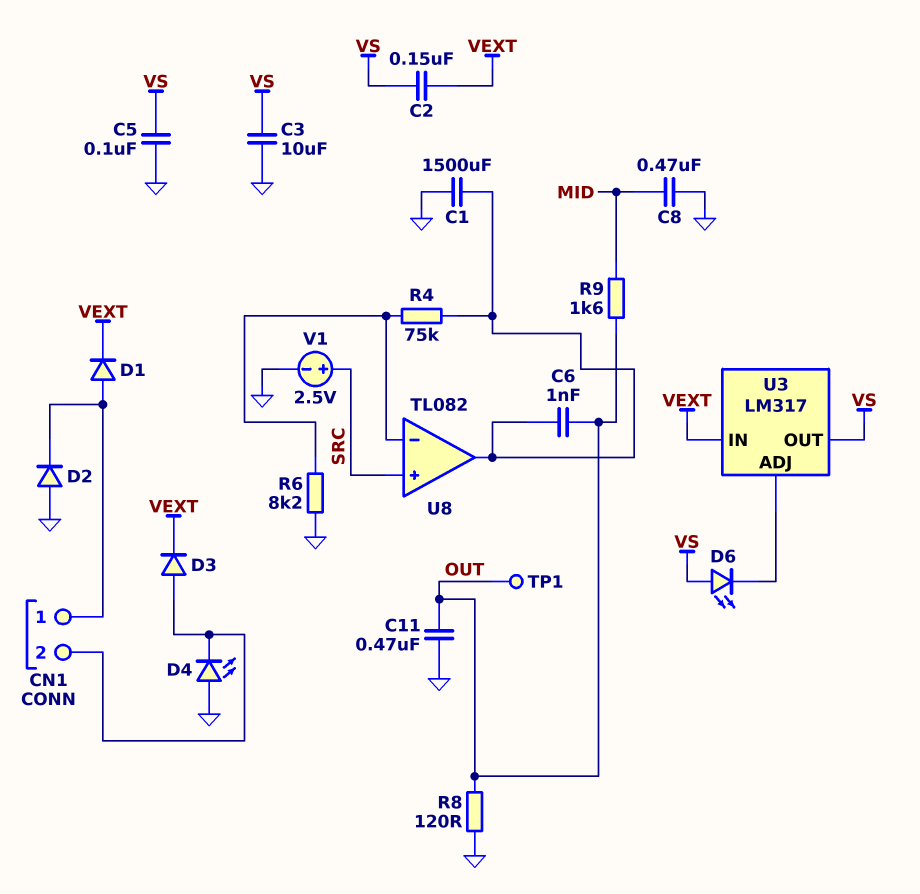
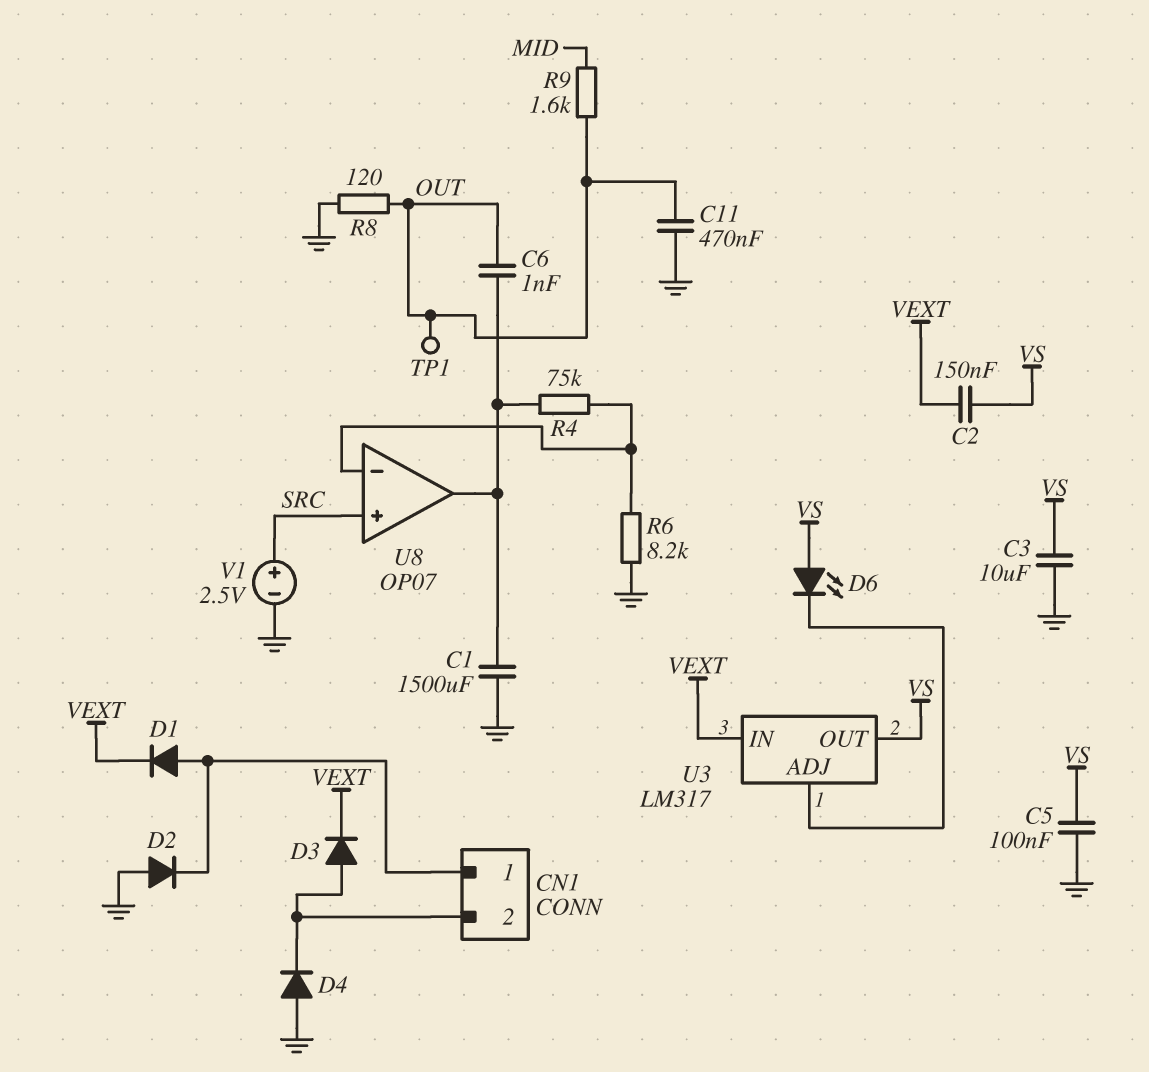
C8: 470nF (GND, MID) -> none
D4: LED (A GND, K CN1/2) -> diode (A GND, K CN1/2)
U8: TL082 -> OP07

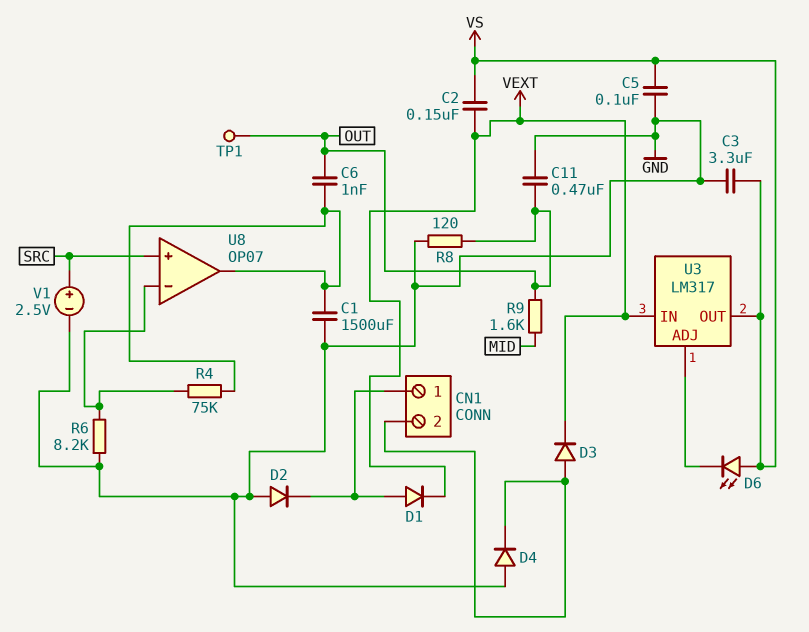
C3: 10uF (GND, VS) -> 3.3uF (GND, VS)

